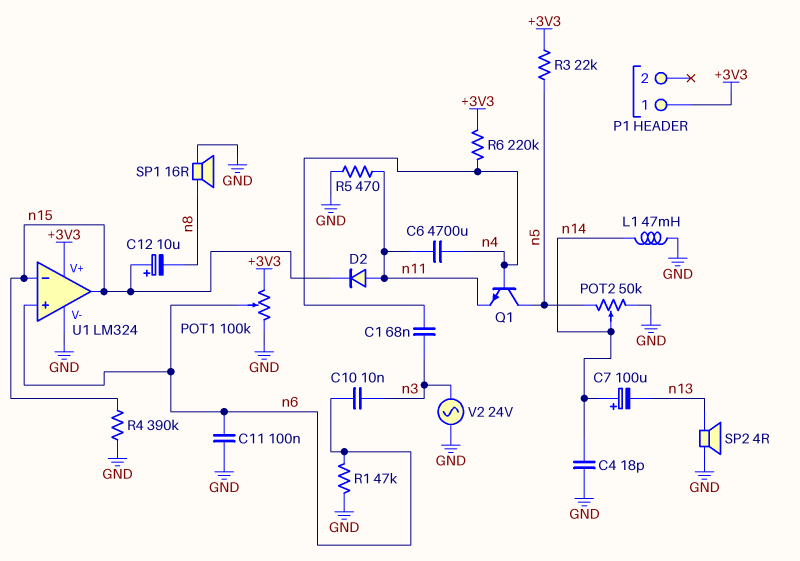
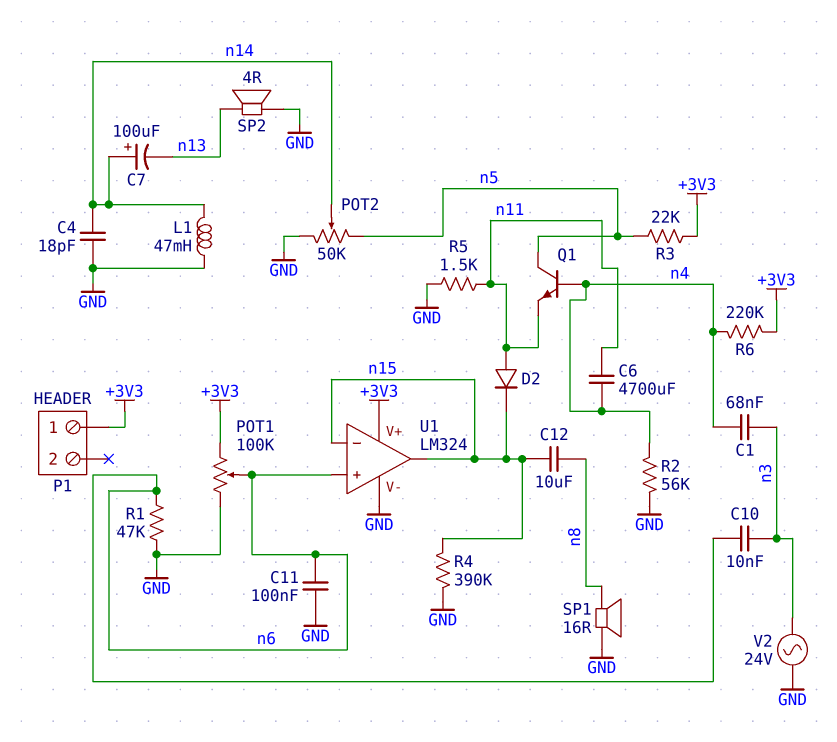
C12: 10uF (plus n15, minus n8) -> 10uF (n8, n15)
R2: none -> 56k (GND, n4)
R5: 470 (GND, n11) -> 1.5k (GND, n11)

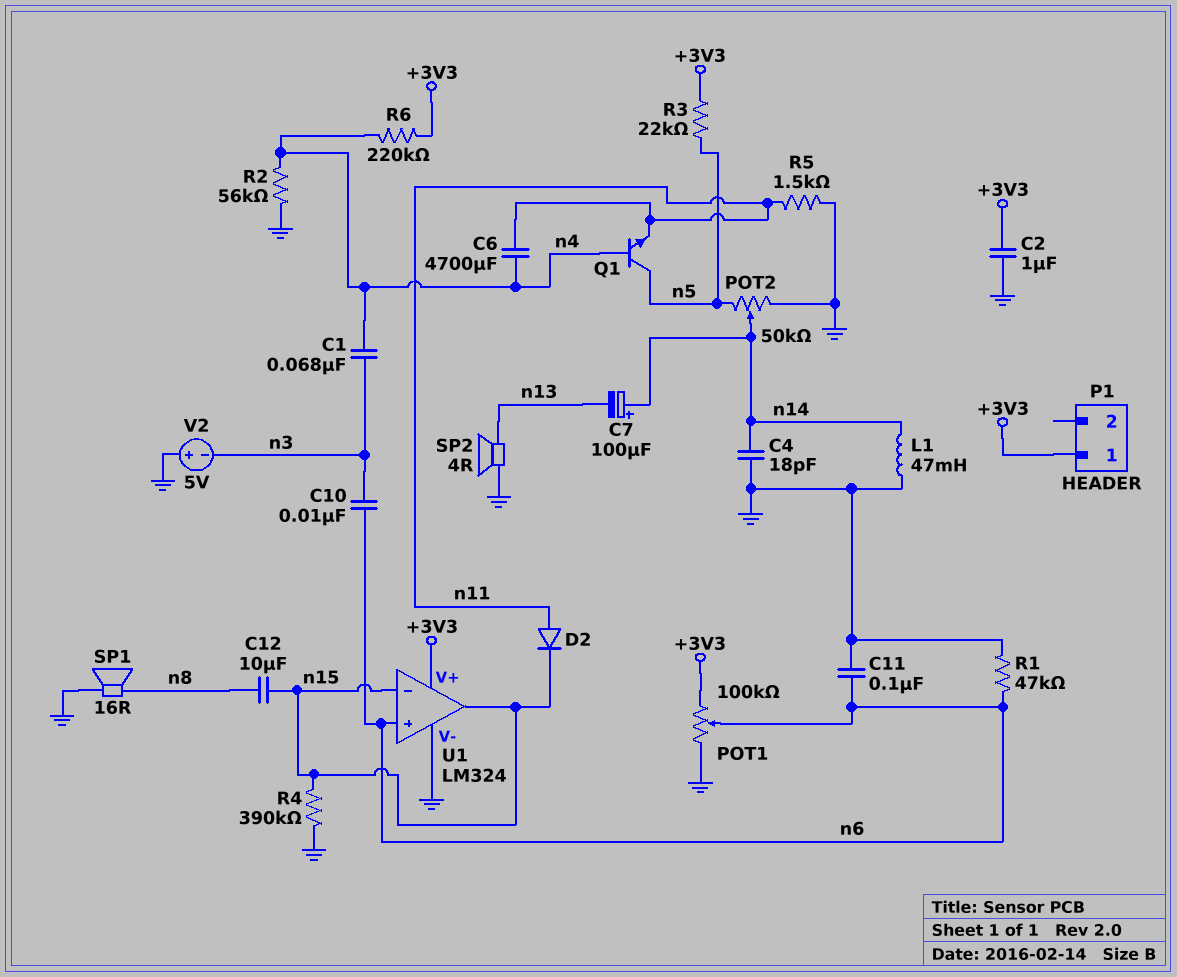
C2: none -> 1uF (+3V3, GND)
V2: AC 24V (GND, n3) -> 5V (plus GND, minus n3)

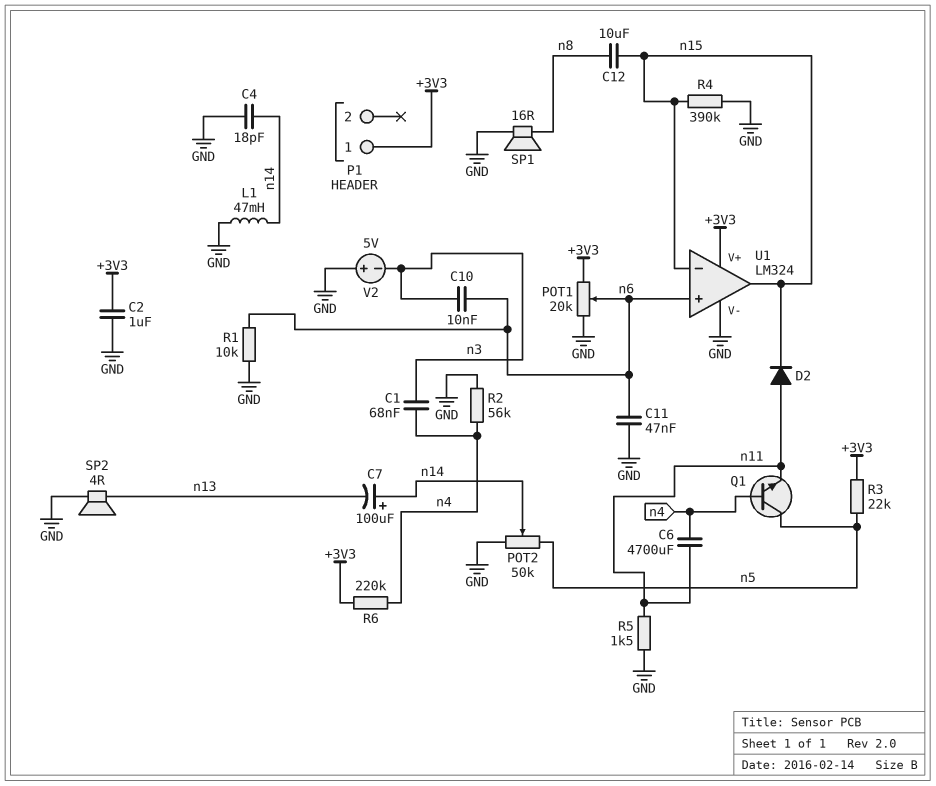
C11: 100nF (GND, n6) -> 47nF (GND, n6)
POT1: 100k (+3V3, GND, wiper n6) -> 20k (+3V3, GND, wiper n6)
R1: 47k (GND, n6) -> 10k (GND, n6)

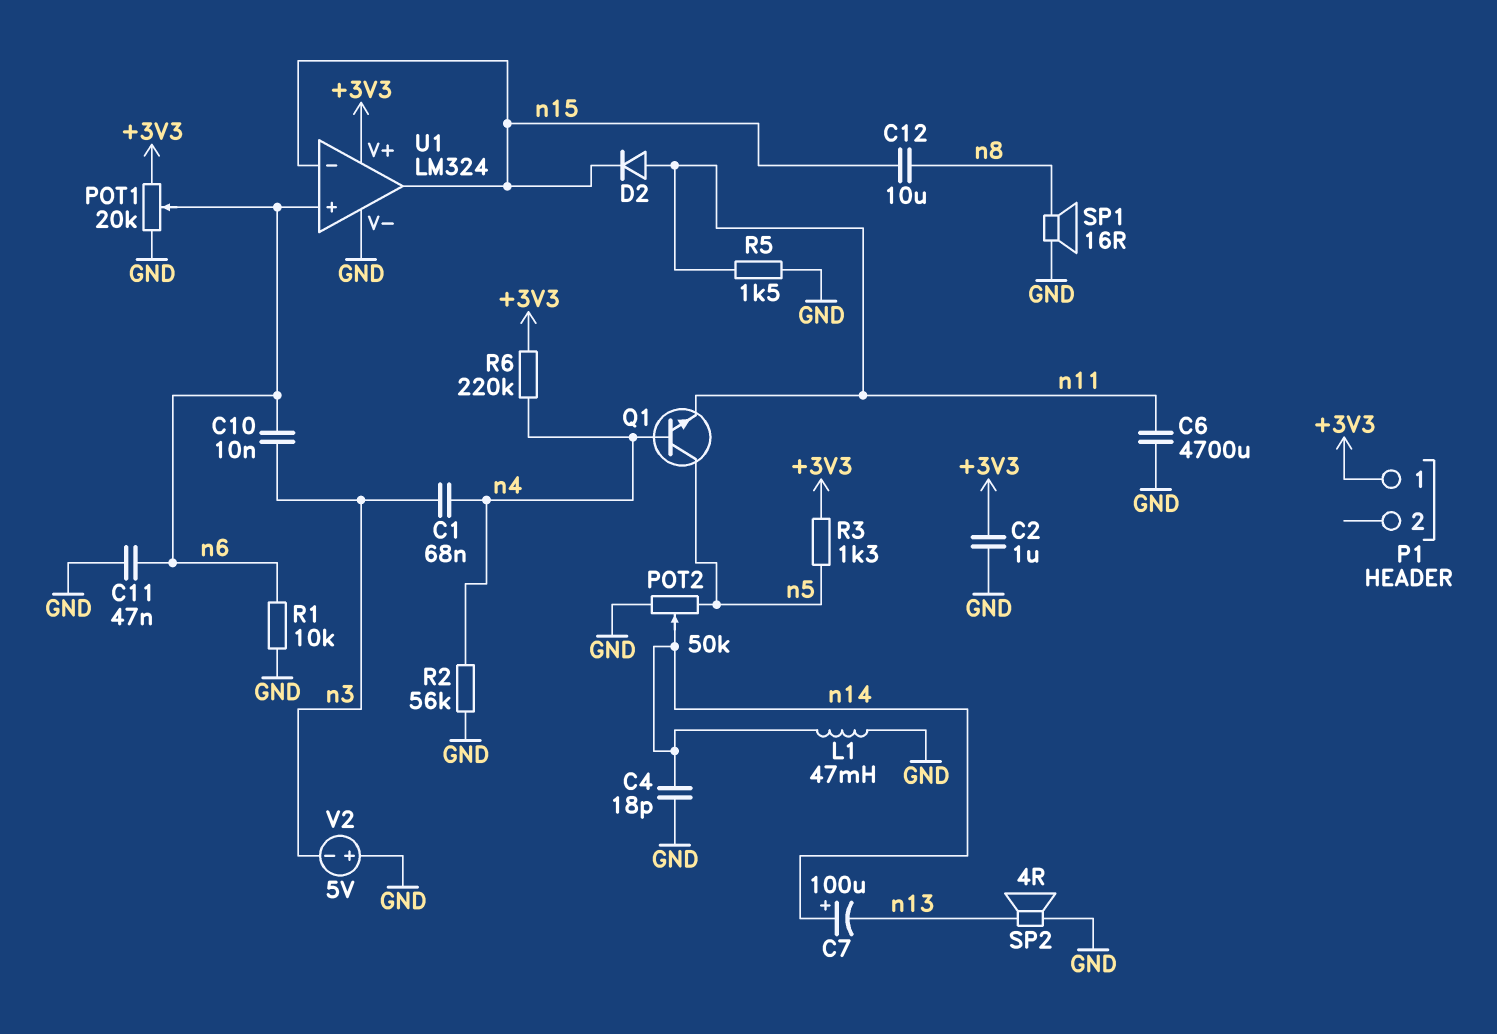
C6: 4700uF (n4, n11) -> 4700uF (GND, n11)
R3: 22k (+3V3, n5) -> 1.3k (+3V3, n5)
R4: 390k (GND, n15) -> none

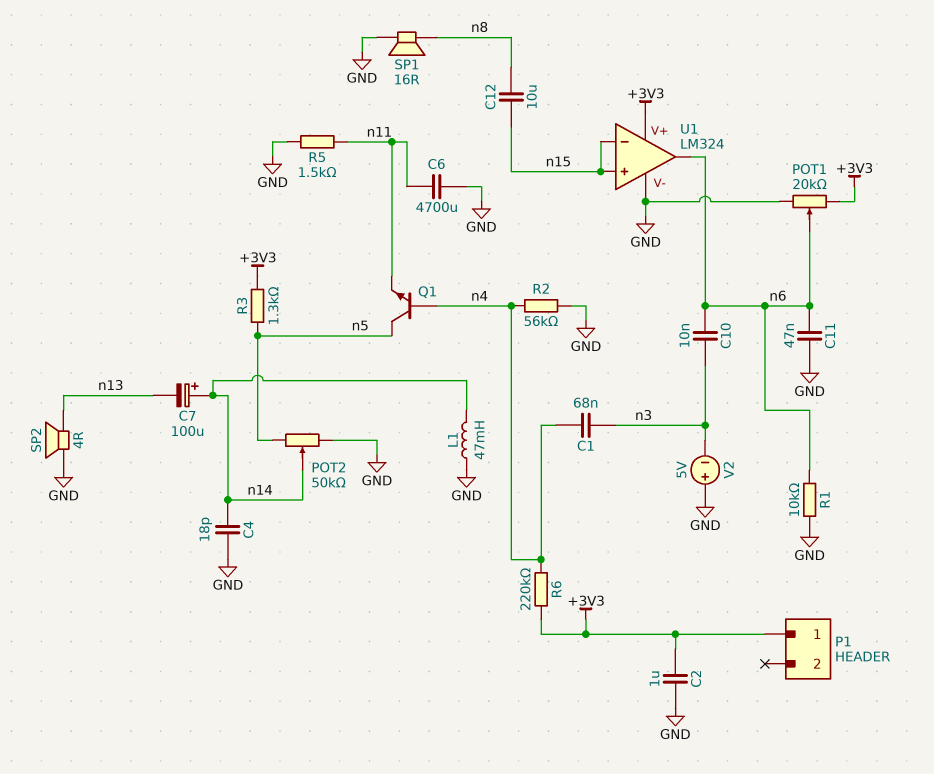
D2: diode (A n11, K n15) -> none
U1 pin in+: n6 -> n15
U1 pin out: n15 -> n6

